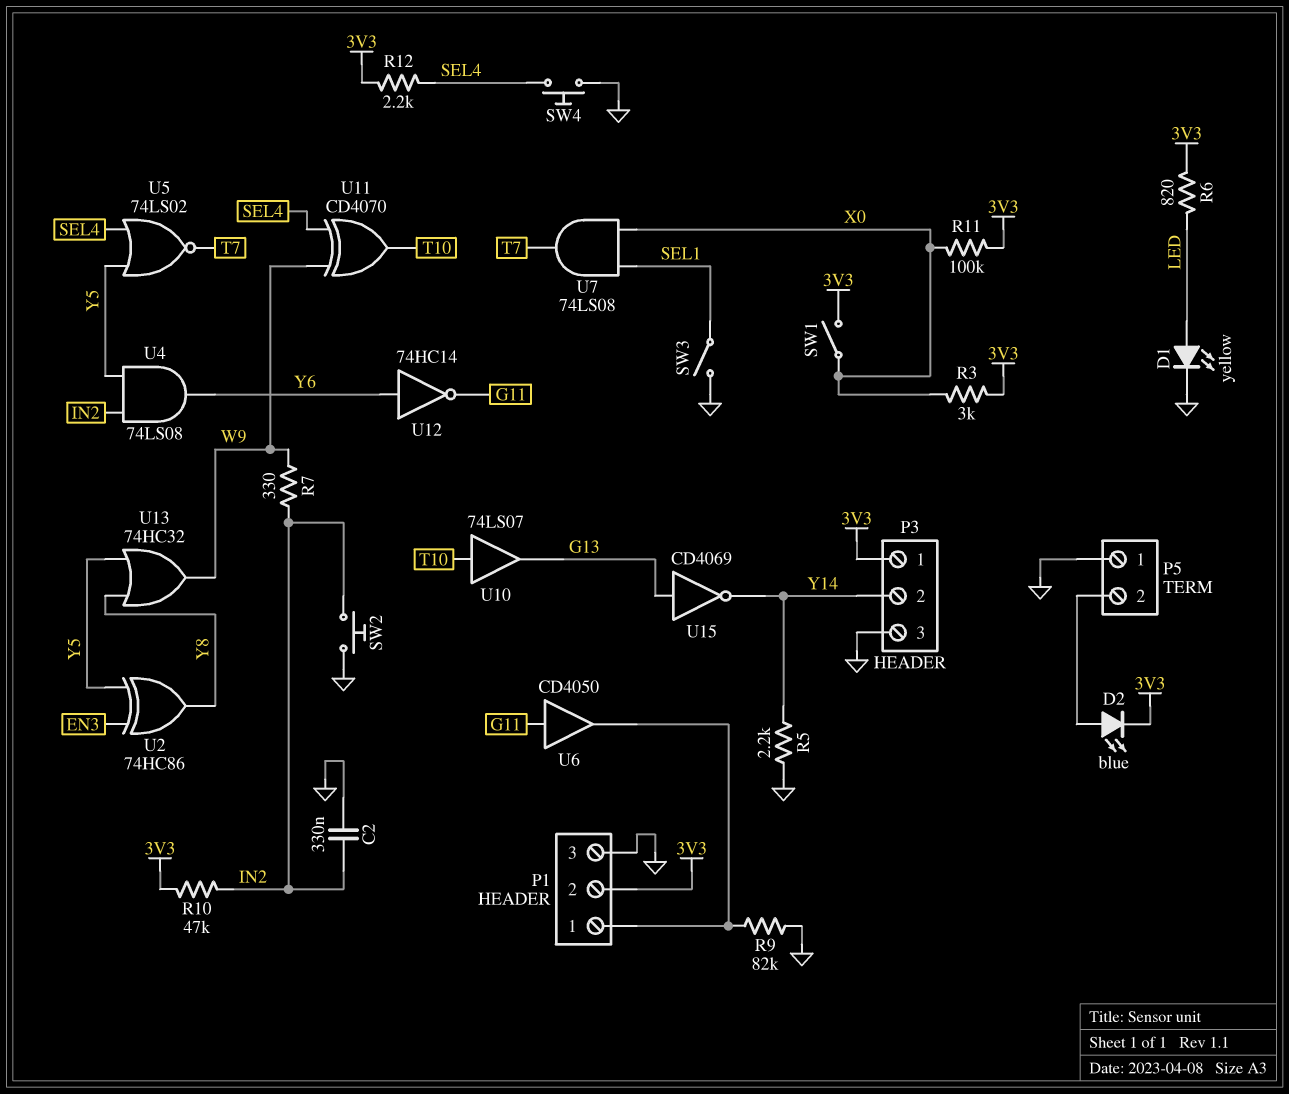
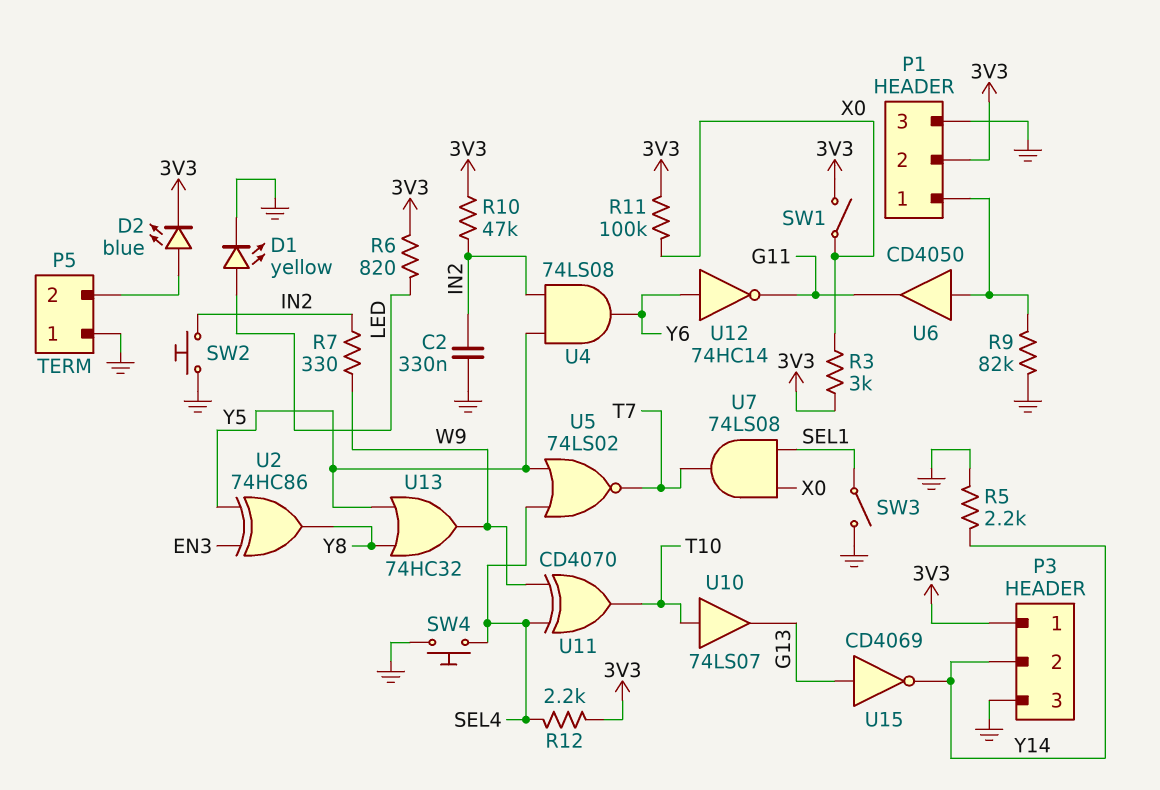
U6: buffer CD4050 (in G11, out P1/1) -> buffer CD4050 (in P1/1, out G11)

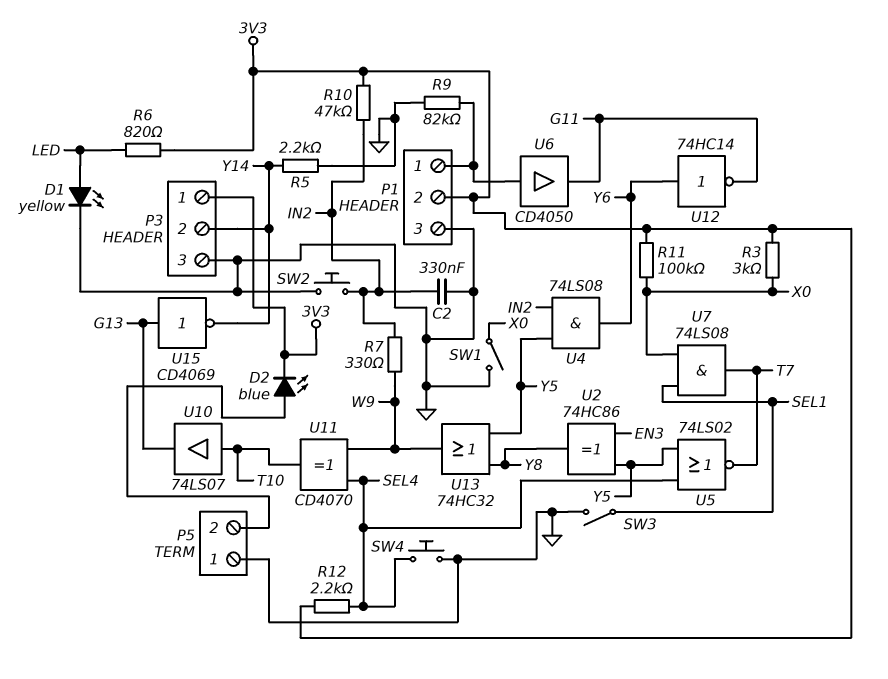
SW1: switch (3V3, X0) -> switch (GND, X0)

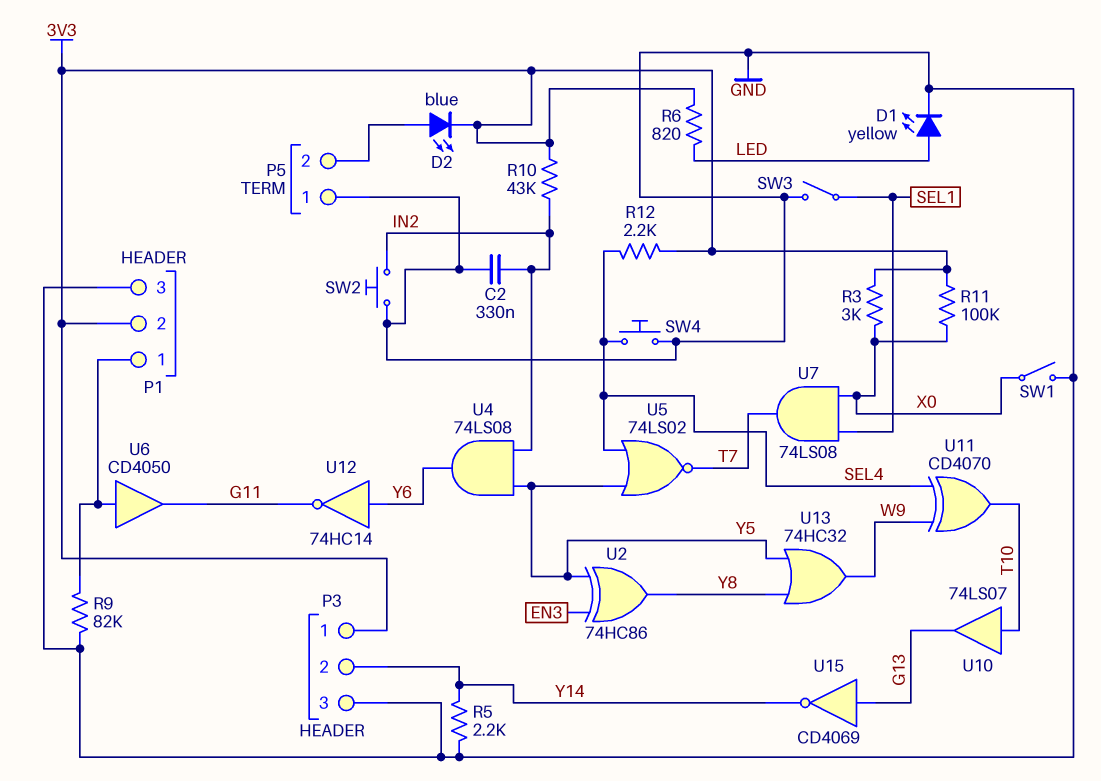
R7: 330 (IN2, W9) -> none
R10: 47k (3V3, IN2) -> 43k (3V3, IN2)

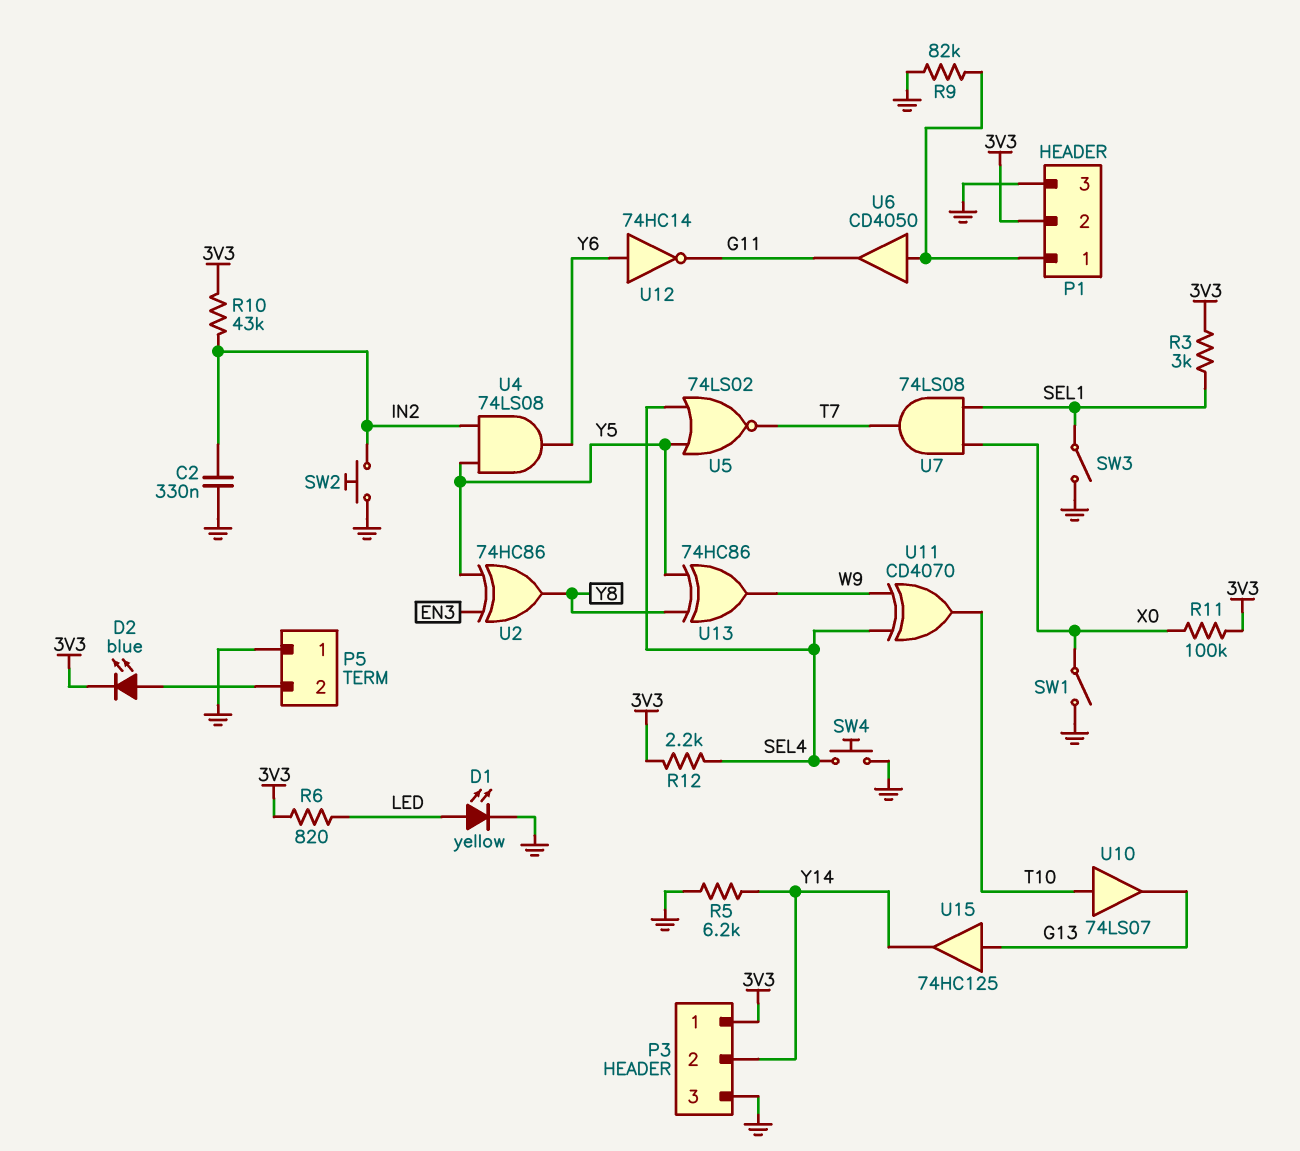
R3: 3k (3V3, X0) -> 3k (3V3, SEL1)
R5: 2.2k (GND, Y14) -> 6.2k (GND, Y14)
U13: OR 74HC32 (in Y5, in Y8, out W9) -> XOR 74HC86 (in Y5, in Y8, out W9)
U15: NOT CD4069 (in G13, out Y14) -> buffer 74HC125 (in G13, out Y14)

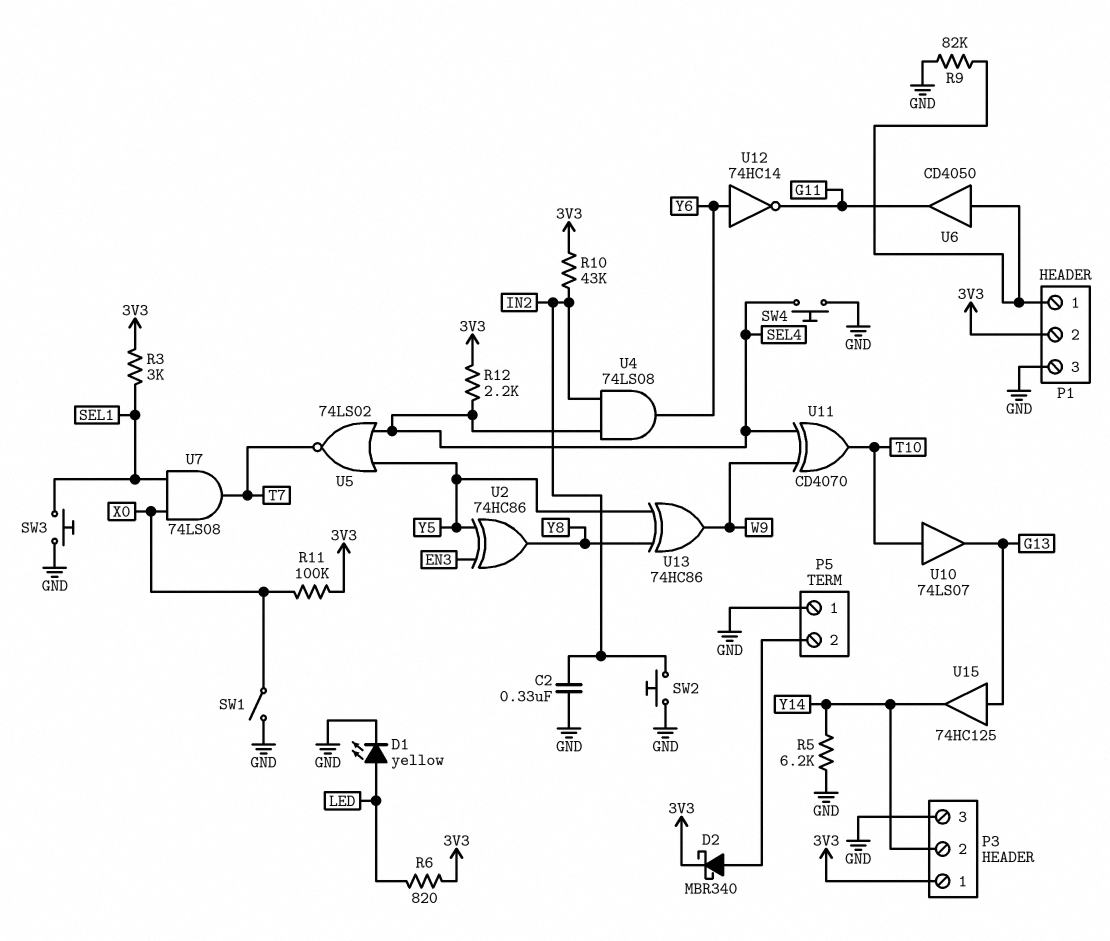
D2: LED blue (A P5/2, K 3V3) -> schottky MBR340 (A P5/2, K 3V3)
SW3: switch (GND, SEL1) -> button (GND, SEL1)
U4: AND 74LS08 (in IN2, in Y5, out Y6) -> AND 74LS08 (in IN2, in SEL4, out Y6)

